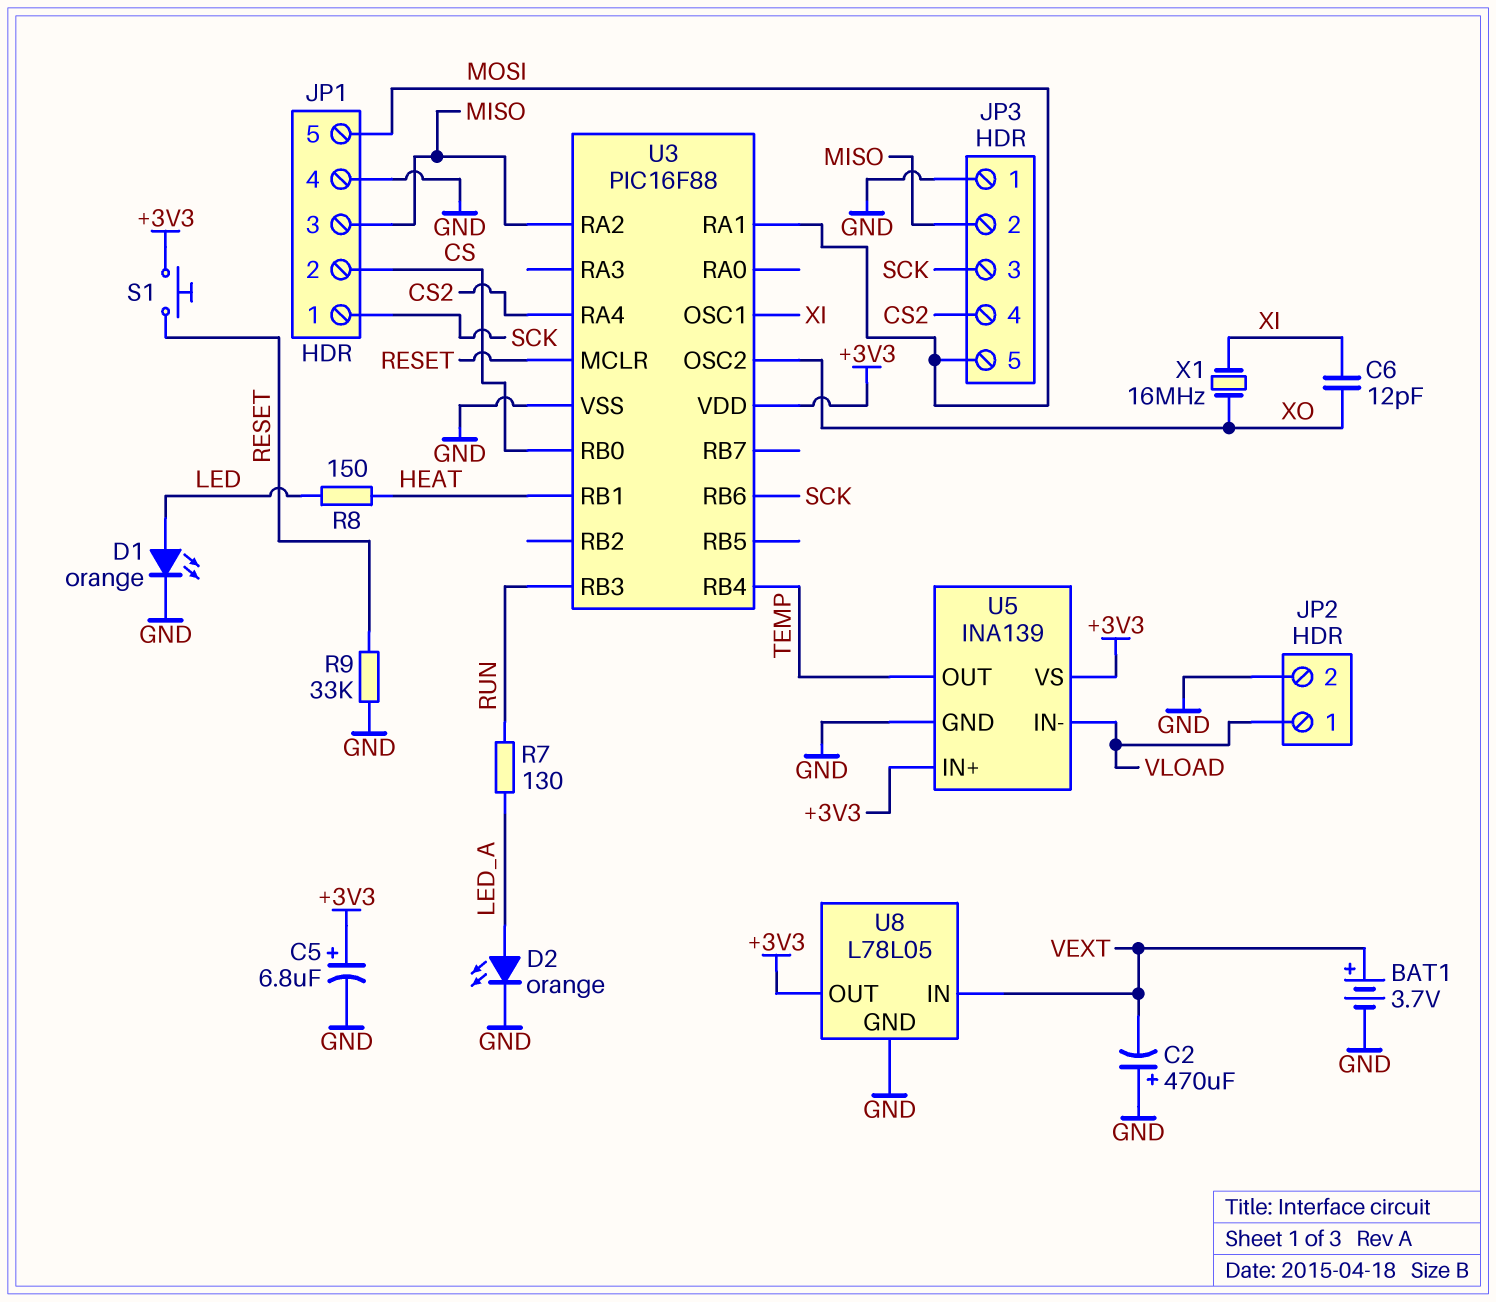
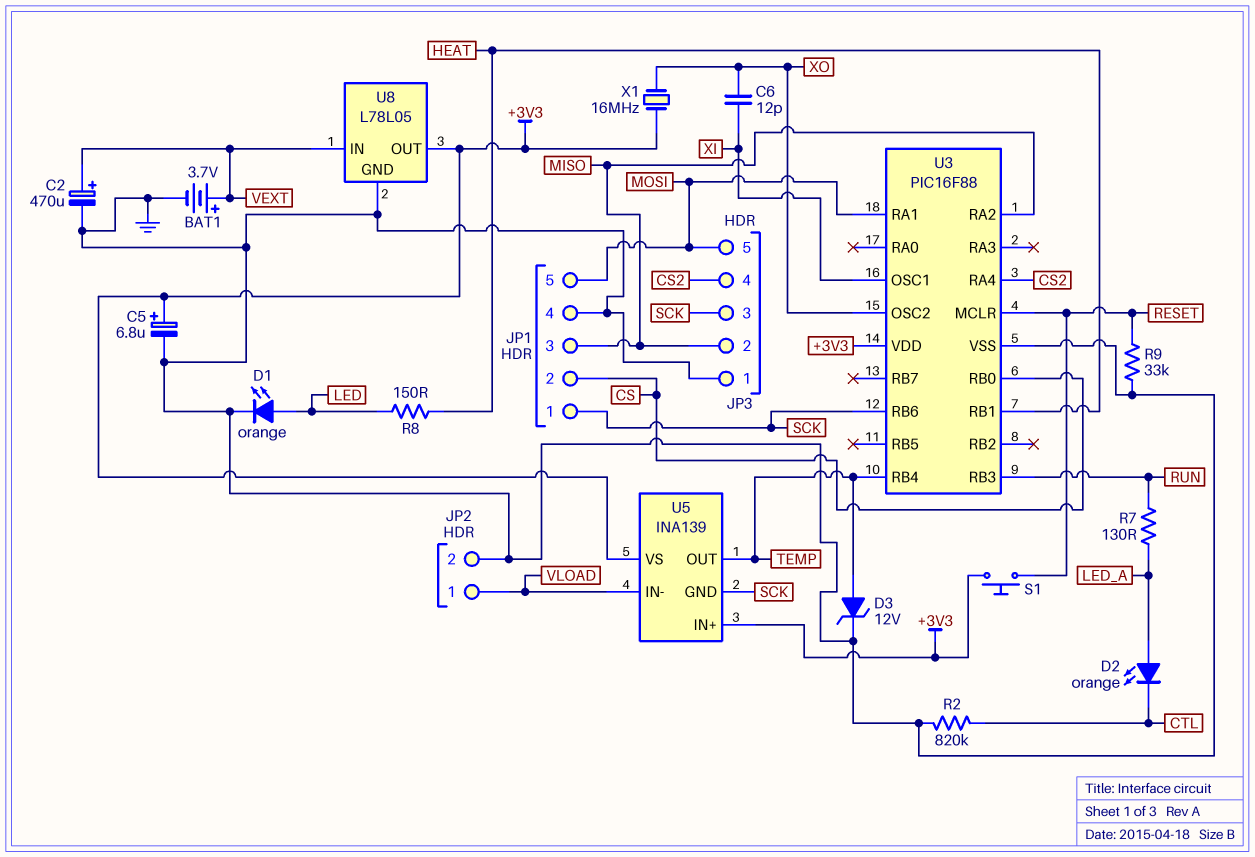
C2: 470uF (plus GND, minus VEXT) -> 470uF (plus VEXT, minus GND)
D2: LED orange (A LED_A, K GND) -> LED orange (A LED_A, K CTL)
D3: none -> zener 12V (A TEMP, K GND)
R2: none -> 820k (CTL, GND)
U5 pin GND: GND -> SCK
X1: 16MHz (XI, XO) -> 16MHz (+3V3, XO)

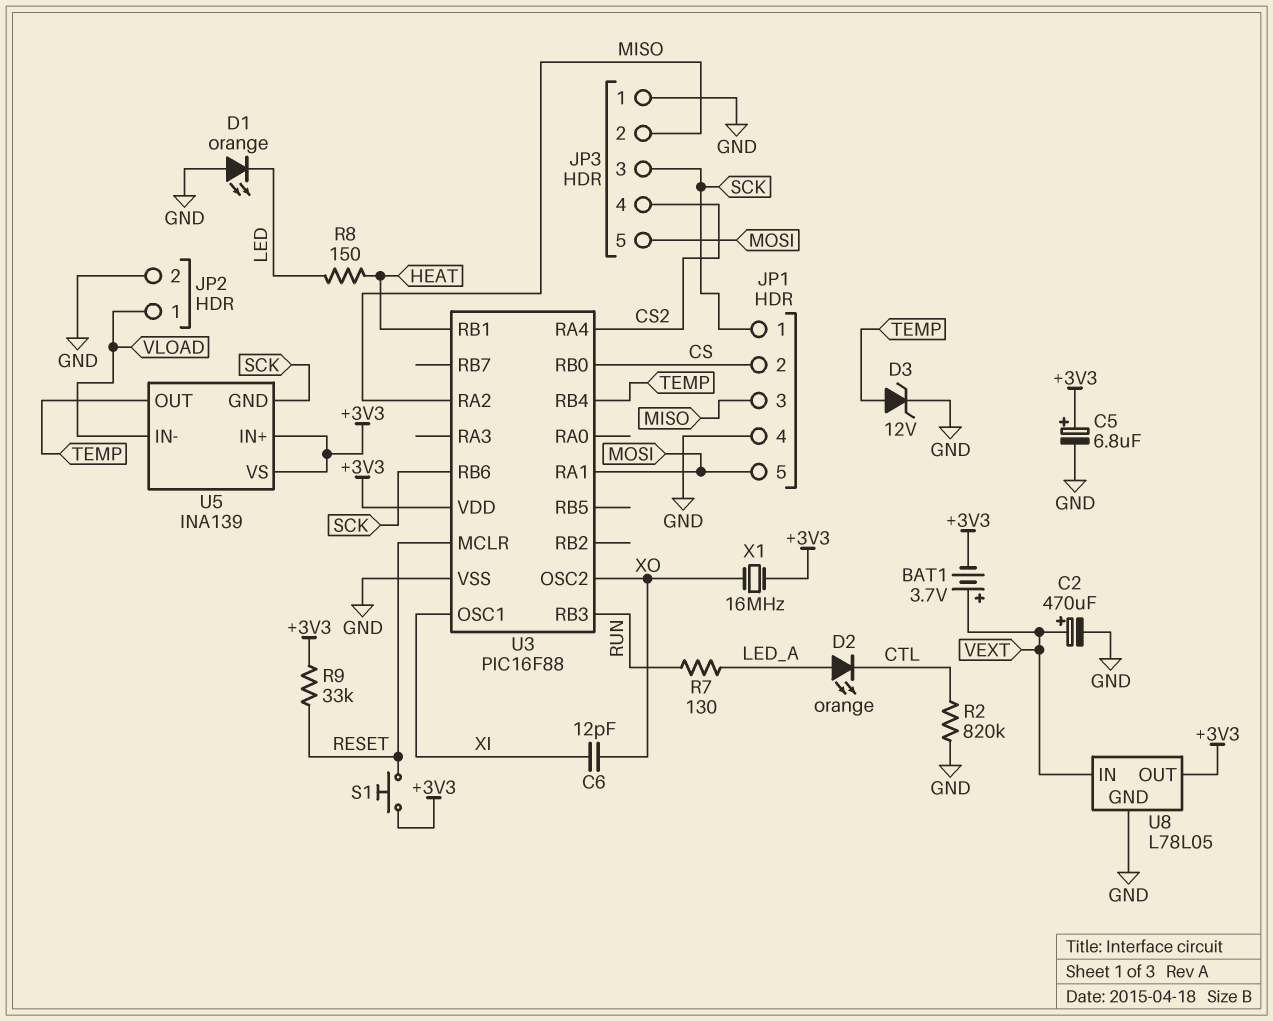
BAT1: 3.7V (plus VEXT, minus GND) -> 3.7V (plus VEXT, minus +3V3)
D1: LED orange (A LED, K GND) -> LED orange (A GND, K LED)
R9: 33k (GND, RESET) -> 33k (+3V3, RESET)

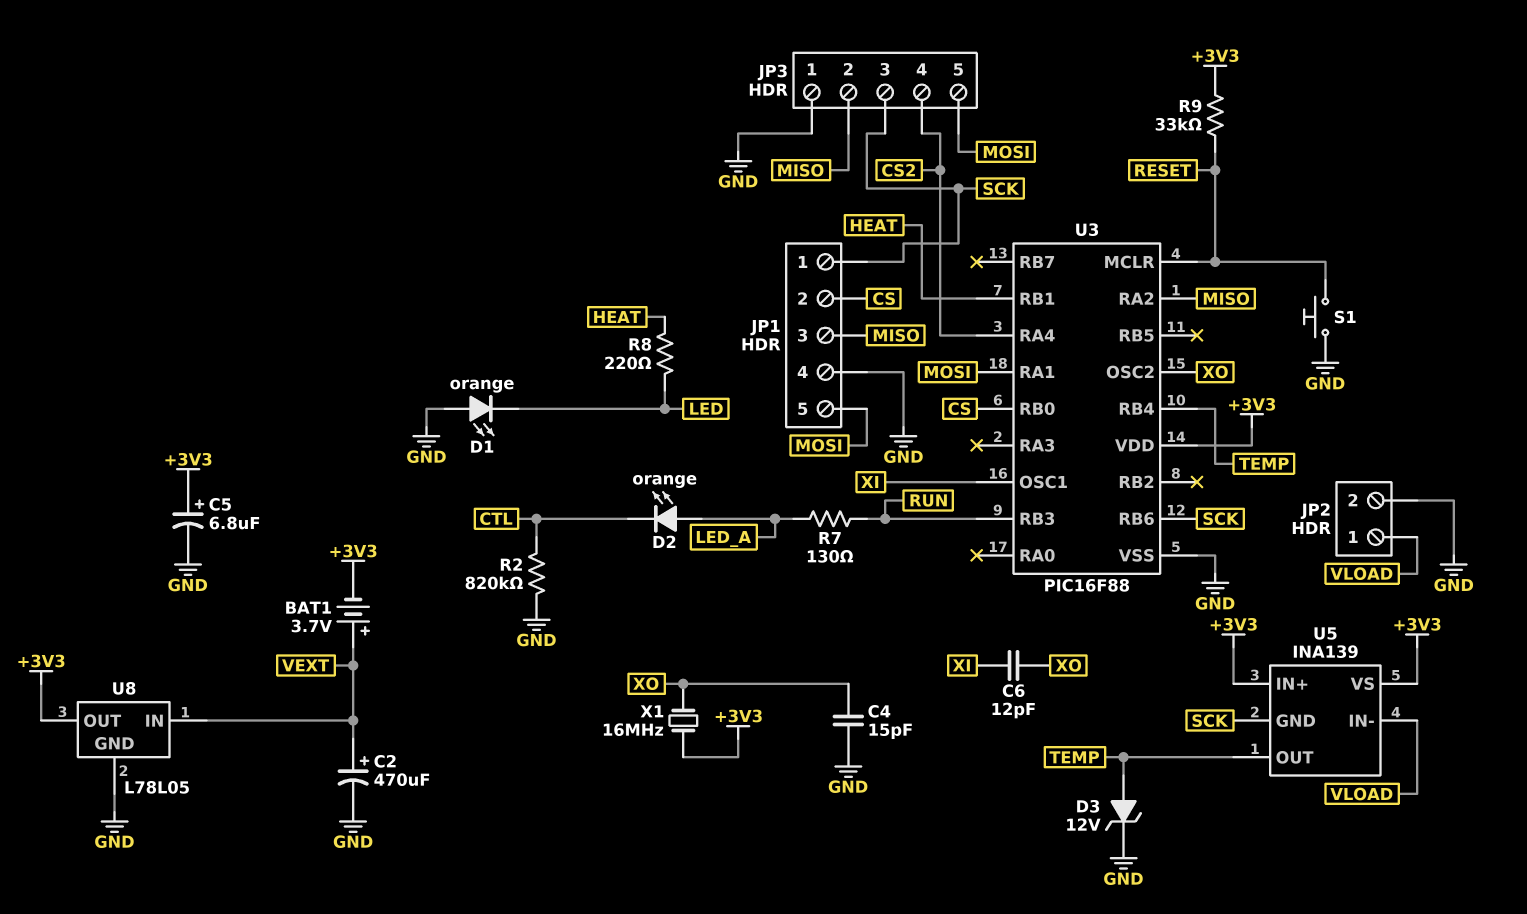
C4: none -> 15pF (GND, XO)
R8: 150 (HEAT, LED) -> 220 (HEAT, LED)
S1: button (+3V3, RESET) -> button (GND, RESET)

